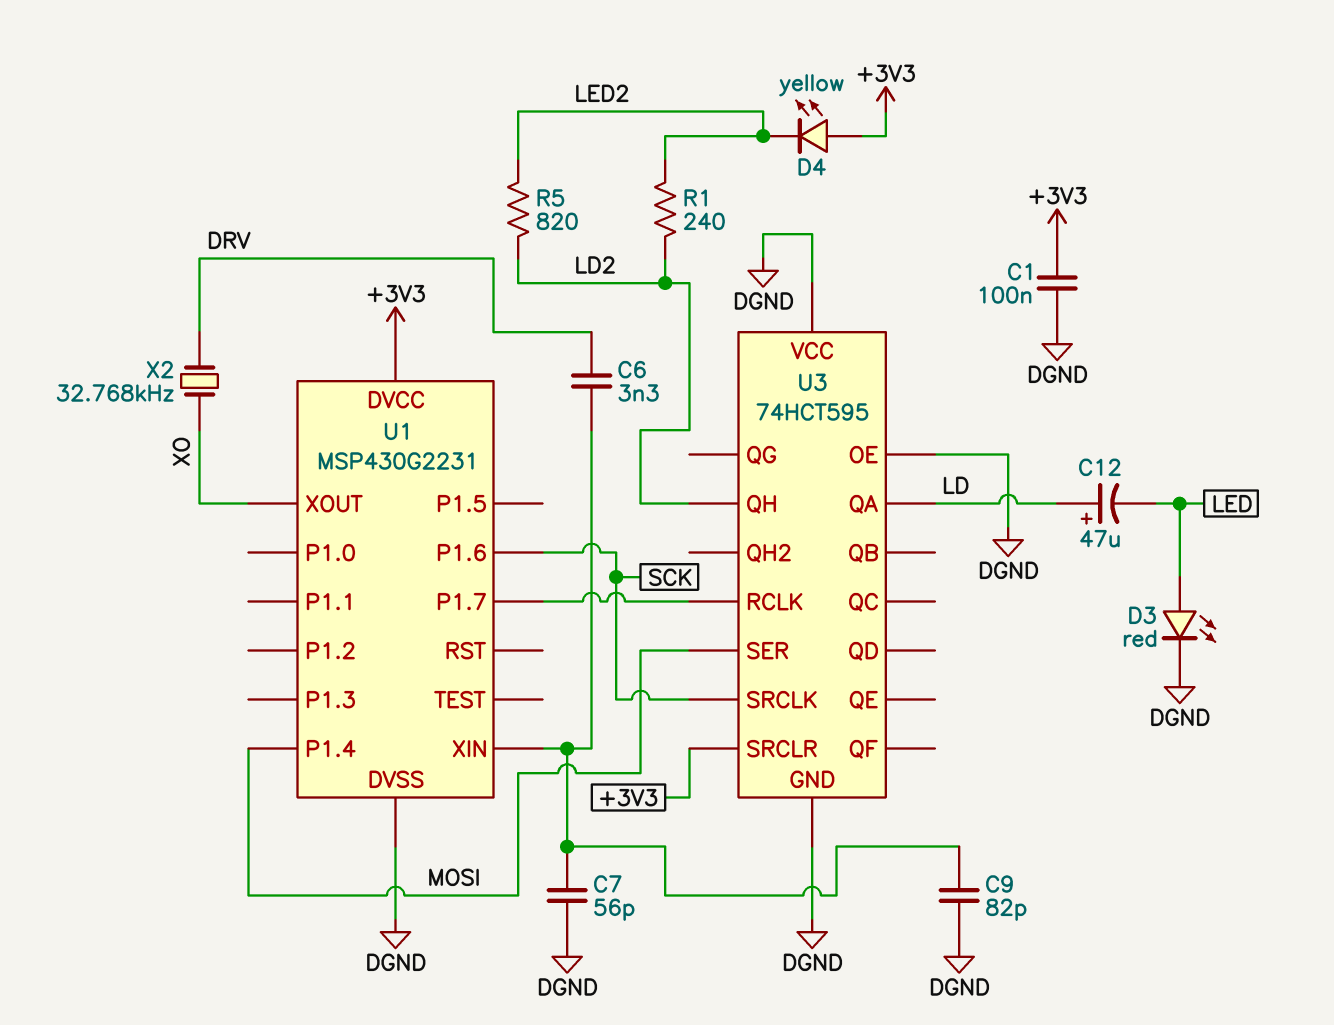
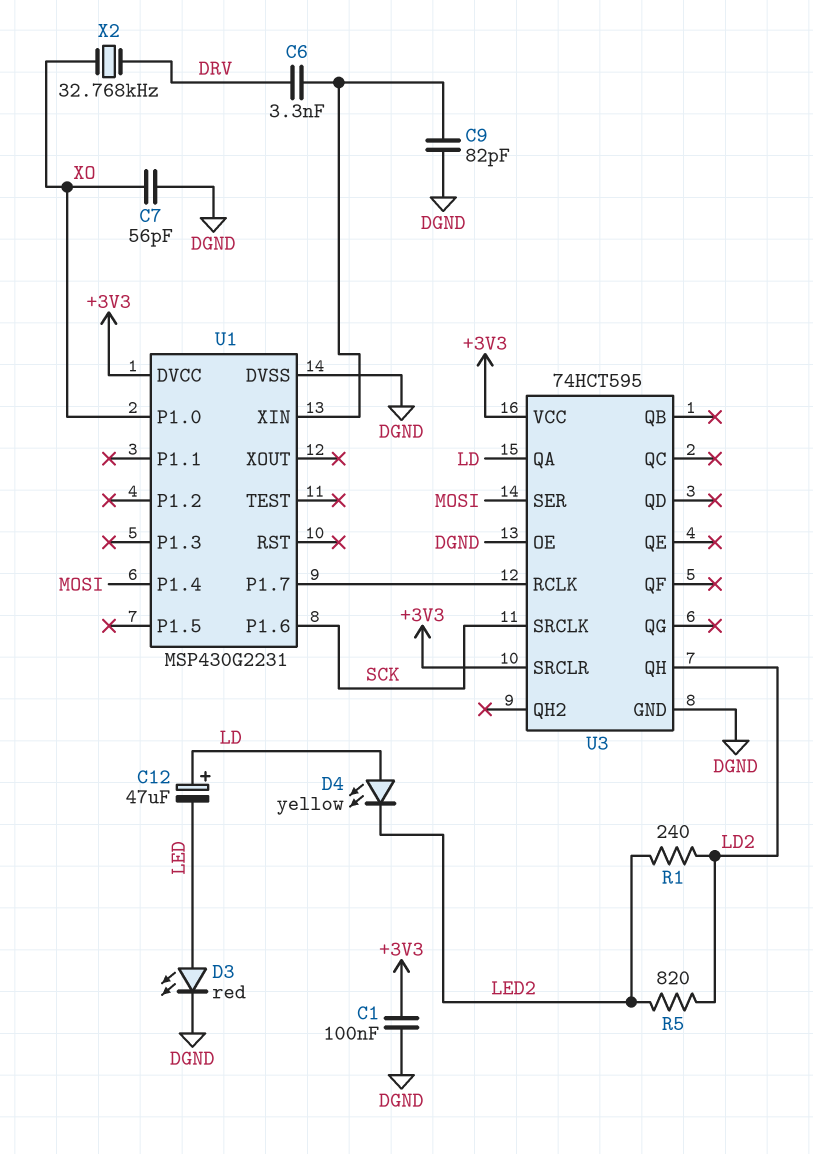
C7: 56pF (DGND, U1/XIN) -> 56pF (DGND, XO)
D4: LED yellow (A +3V3, K LED2) -> LED yellow (A LD, K LED2)
U1 pin P1.0: none -> XO
U1 pin XOUT: XO -> none
U3 pin VCC: DGND -> +3V3

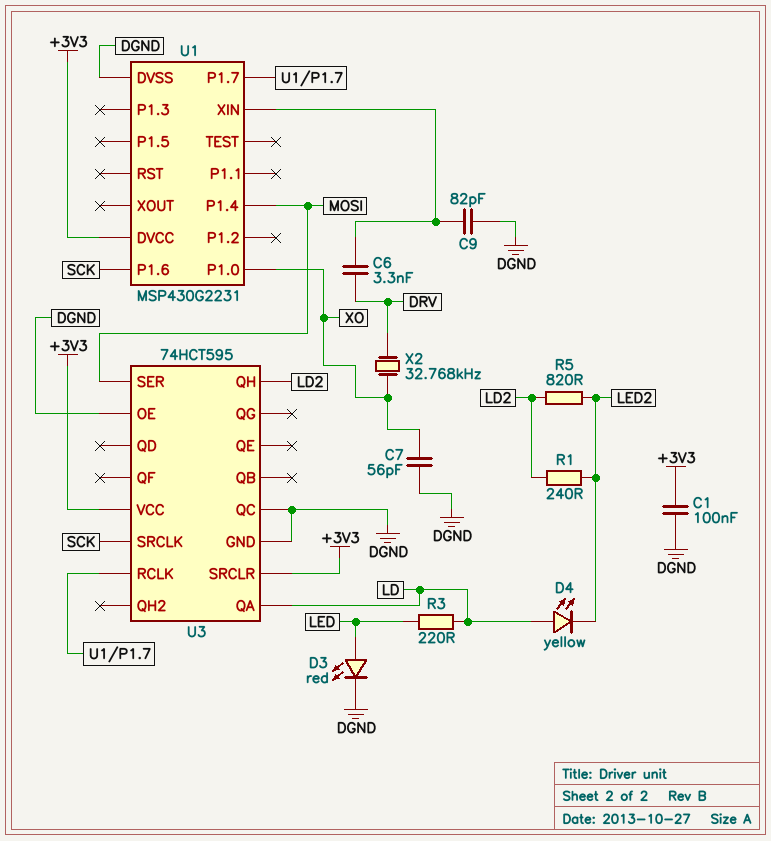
C12: 47uF (plus LD, minus LED) -> none
R3: none -> 220 (LD, LED)
U3 pin QC: none -> DGND

